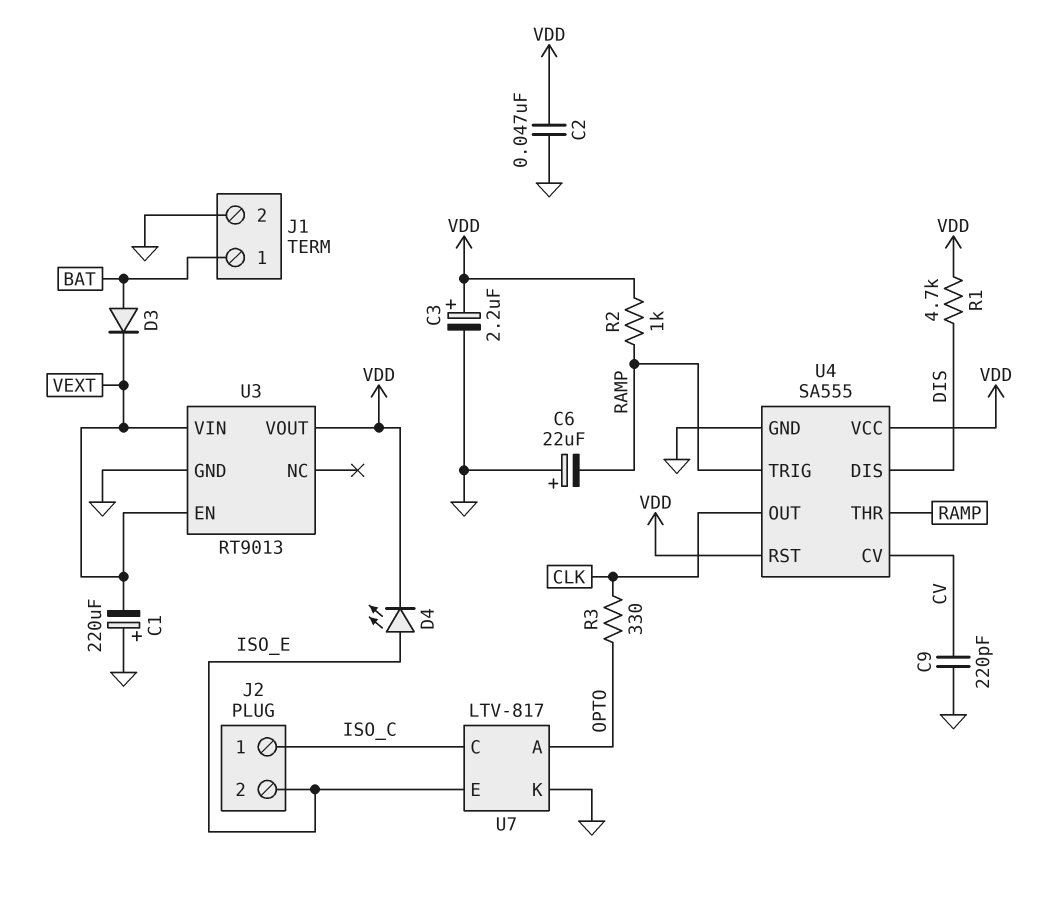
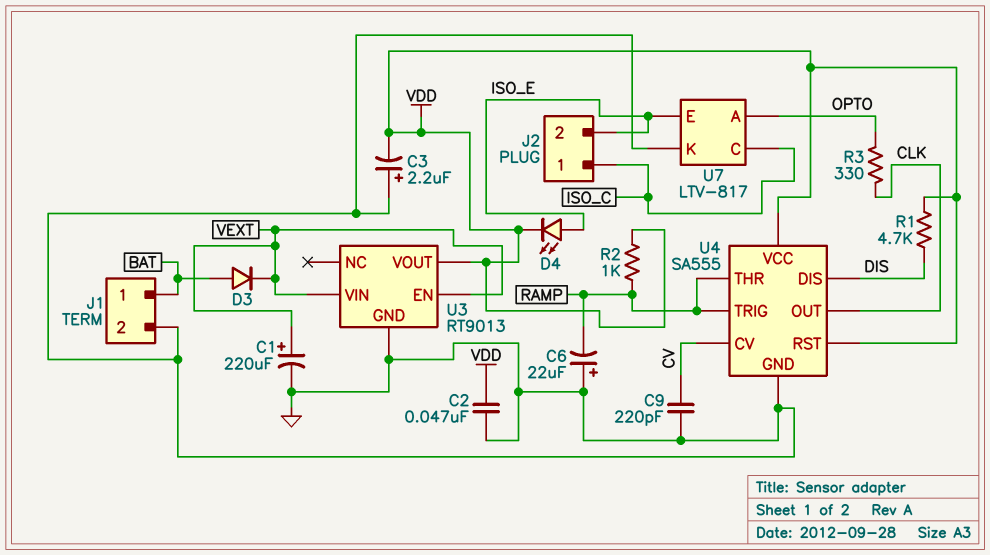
C1: 220uF (plus GND, minus VEXT) -> 220uF (plus VEXT, minus GND)
C3: 2.2uF (plus VDD, minus GND) -> 2.2uF (plus GND, minus VDD)

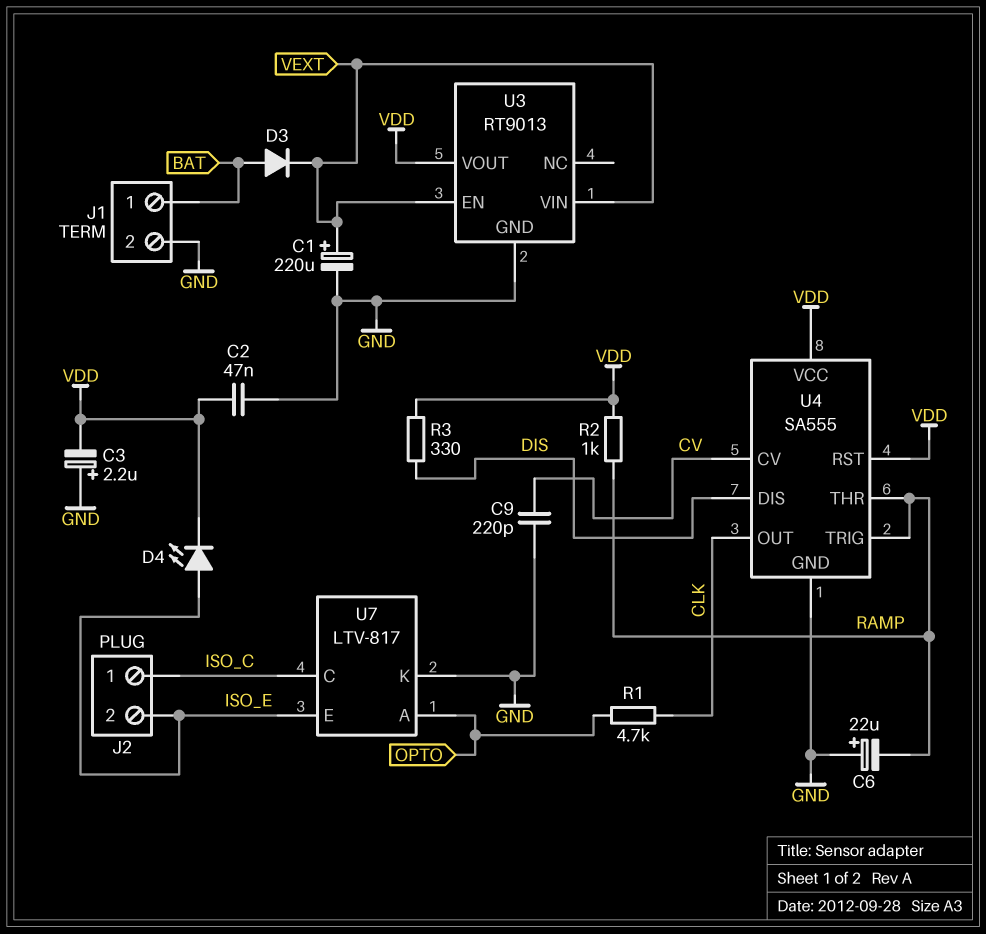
R1: 4.7k (DIS, VDD) -> 4.7k (CLK, OPTO)
R3: 330 (CLK, OPTO) -> 330 (DIS, VDD)

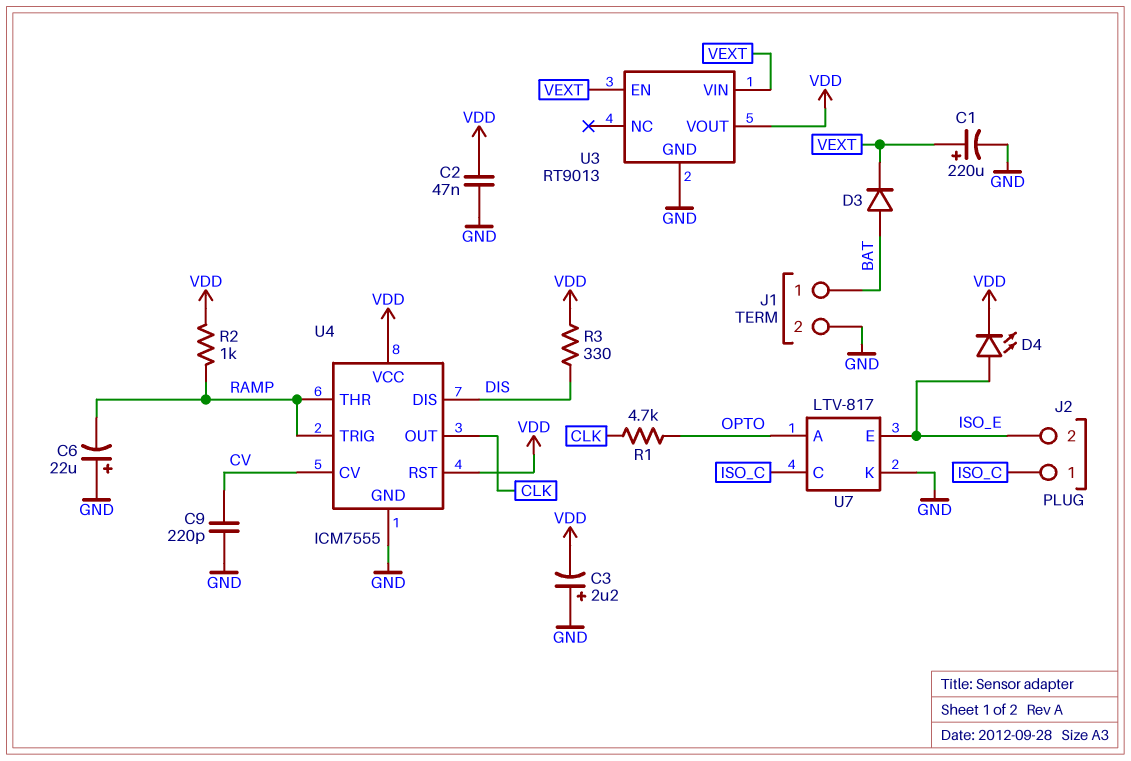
U4: SA555 -> ICM7555

